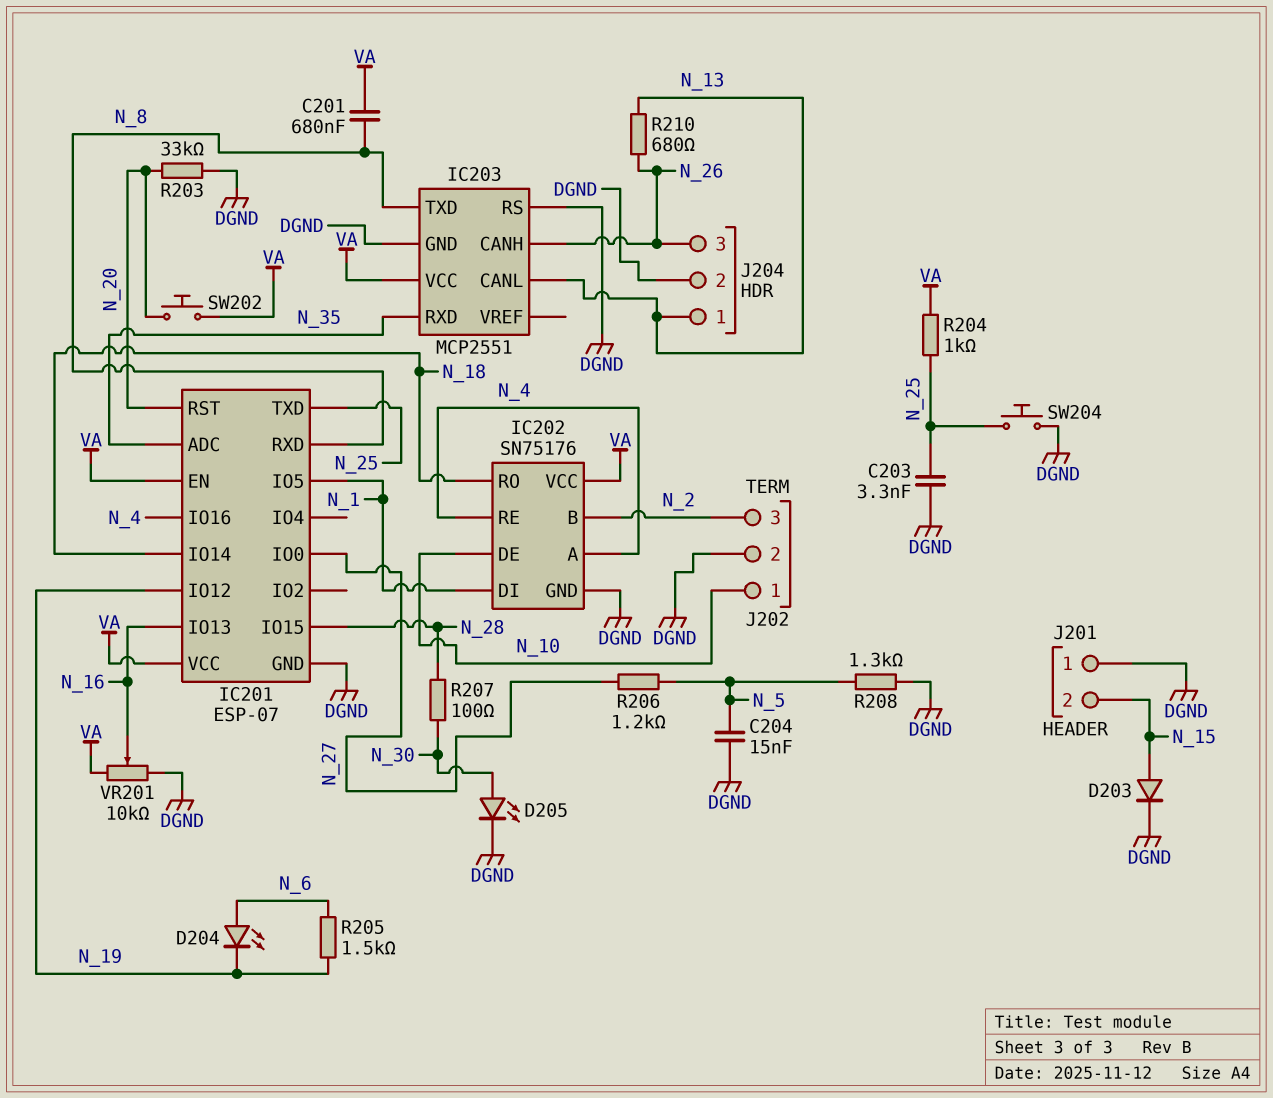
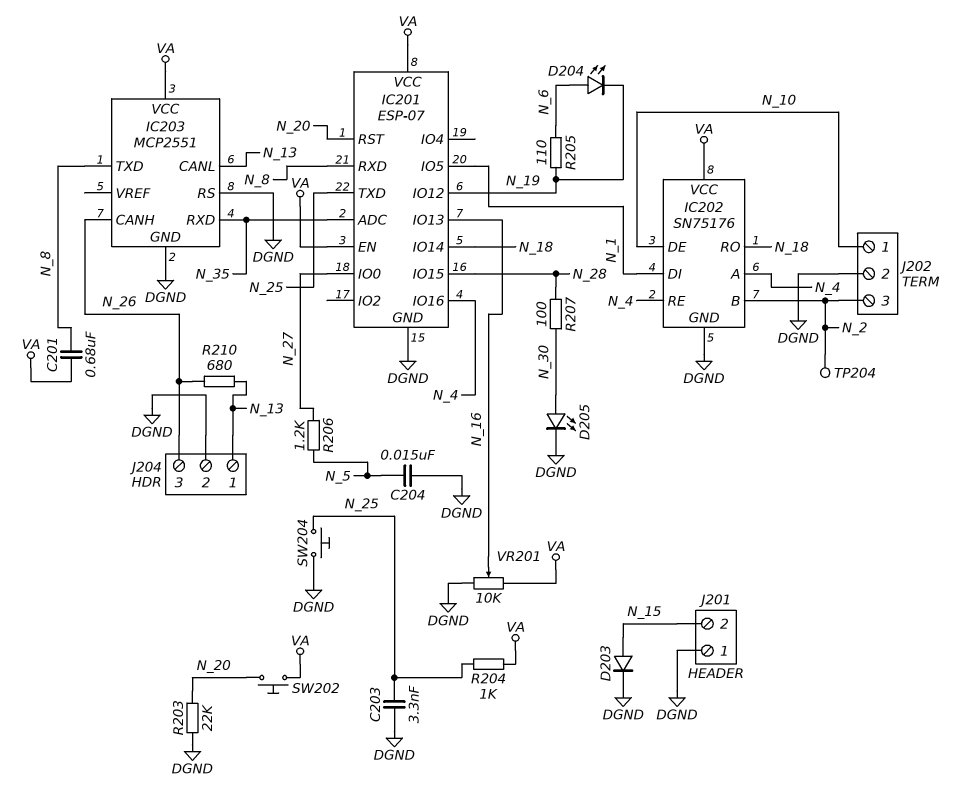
R203: 33k (DGND, N_20) -> 22k (DGND, N_20)
R205: 1.5k (N_6, N_19) -> 110 (N_6, N_19)
R208: 1.3k (DGND, N_5) -> none
TP204: none -> test point (N_2)

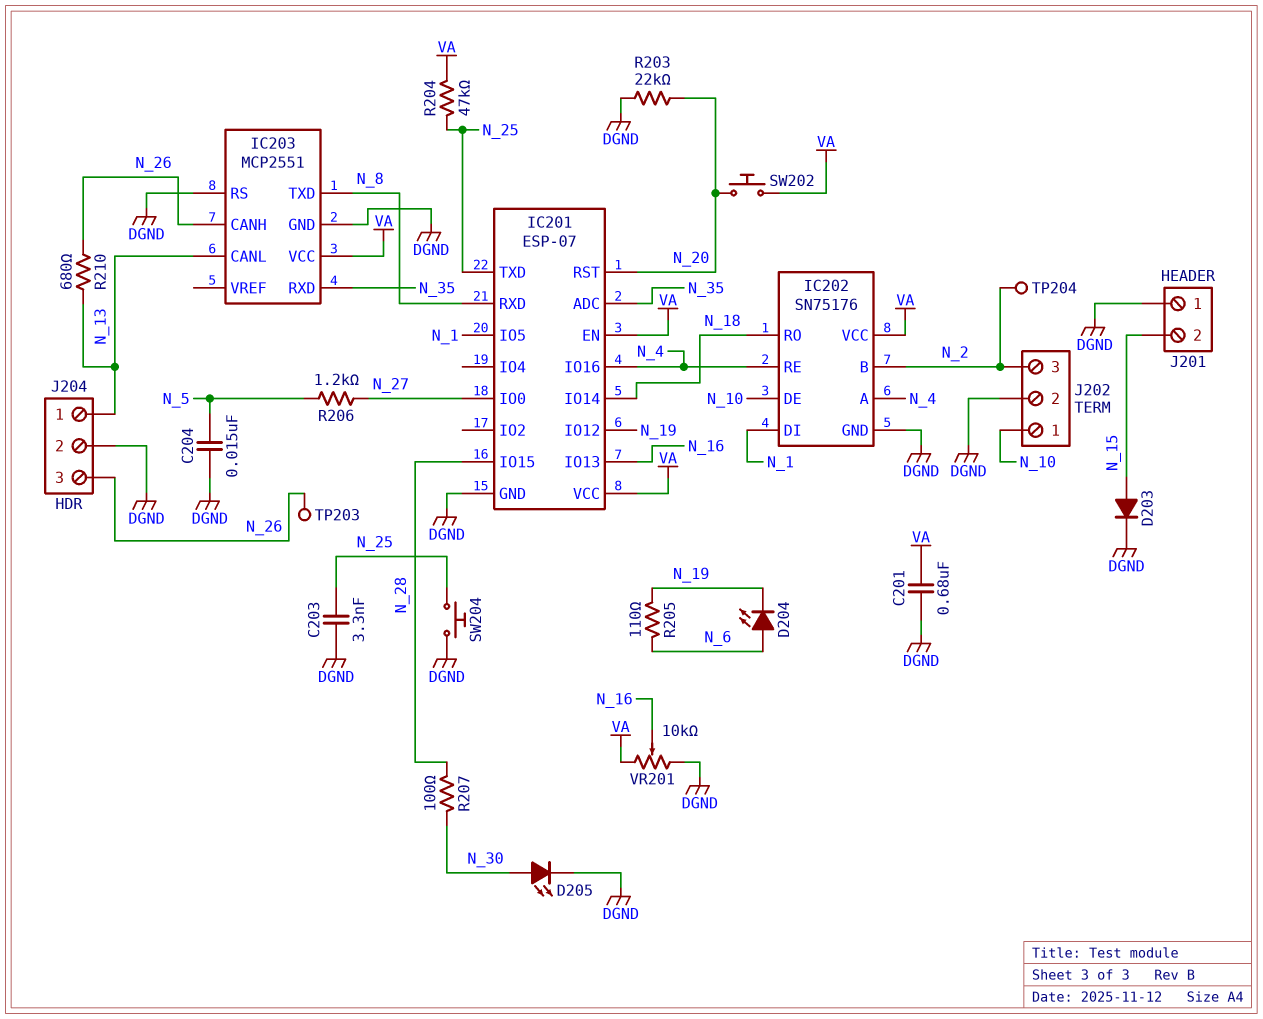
C201: 680nF (N_8, VA) -> 680nF (DGND, VA)
R204: 1k (N_25, VA) -> 47k (N_25, VA)
TP203: none -> test point (N_26)

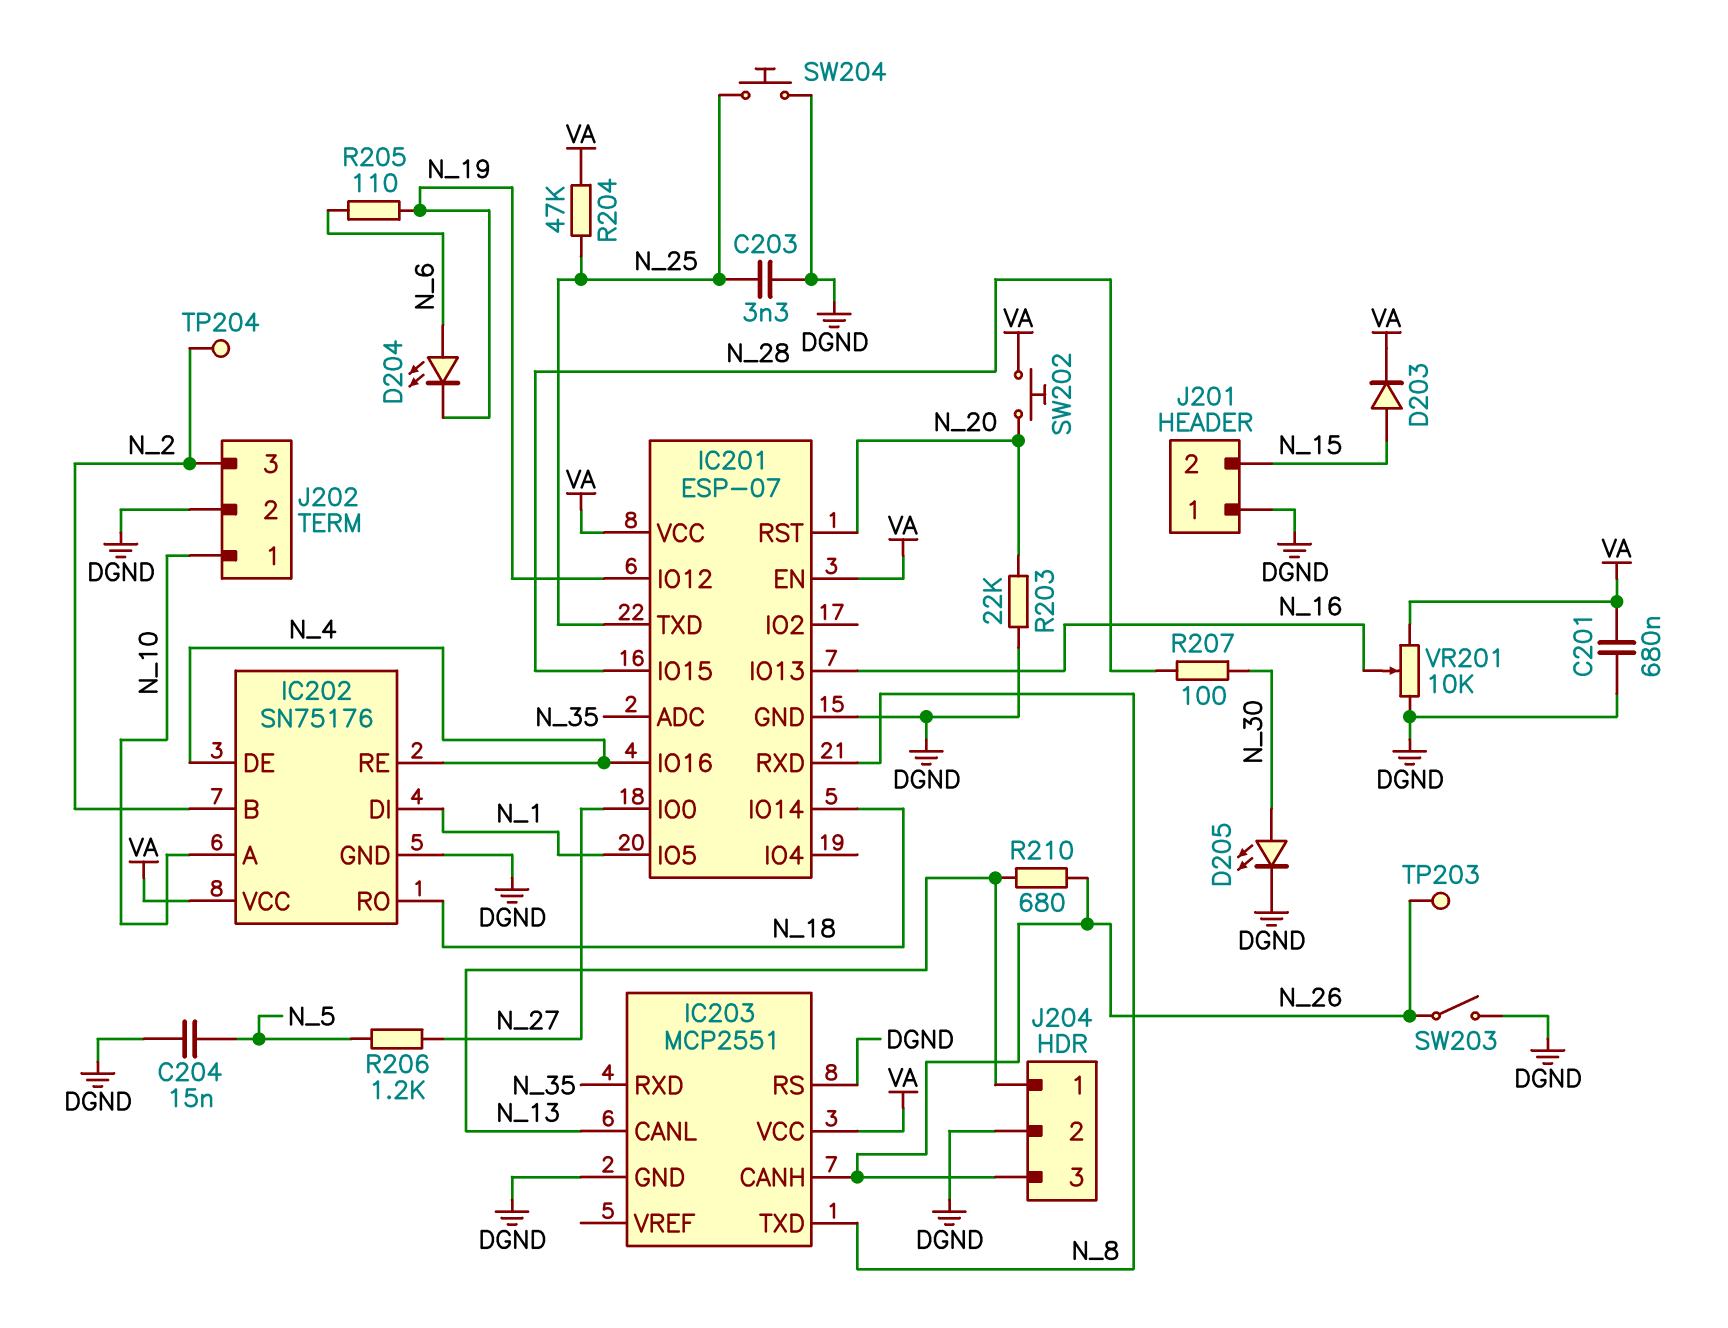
D203: diode (A N_15, K DGND) -> diode (A N_15, K VA)
IC202 pin A: N_4 -> N_10
IC202 pin DE: N_10 -> N_4
SW203: none -> switch (DGND, N_26)

